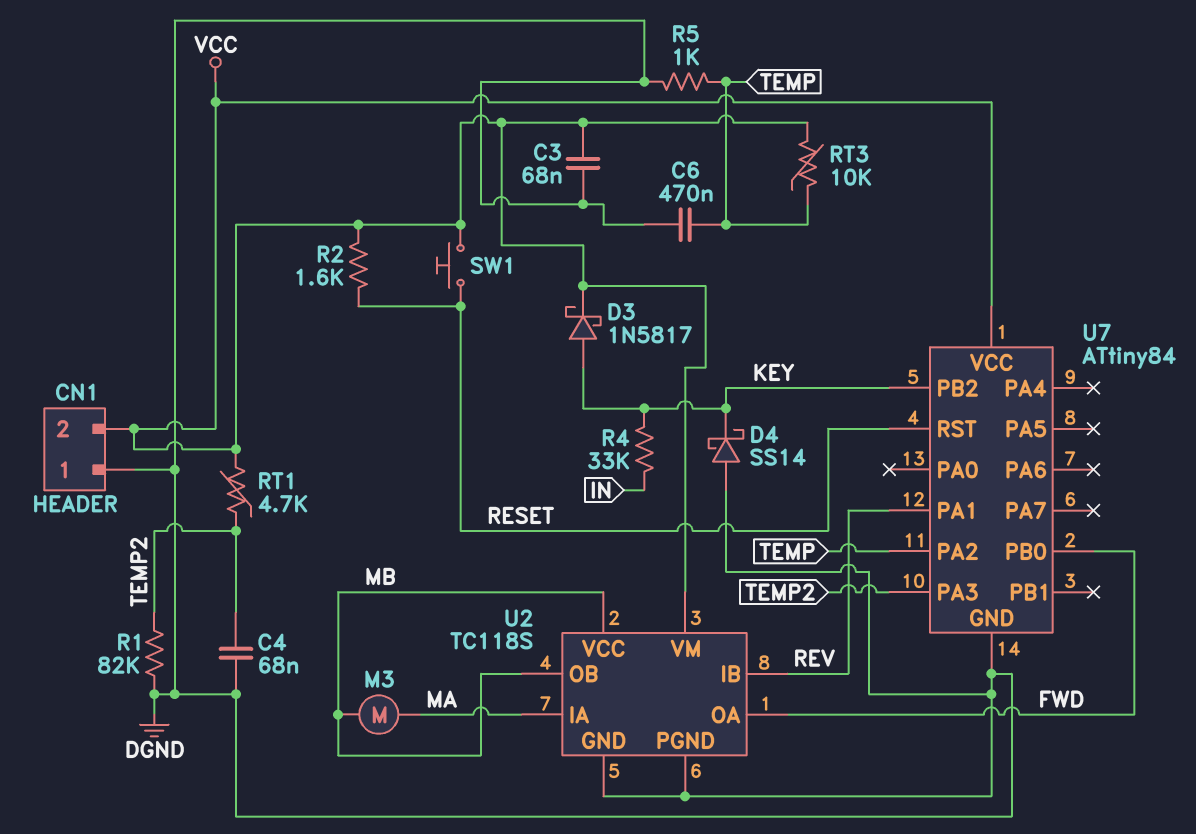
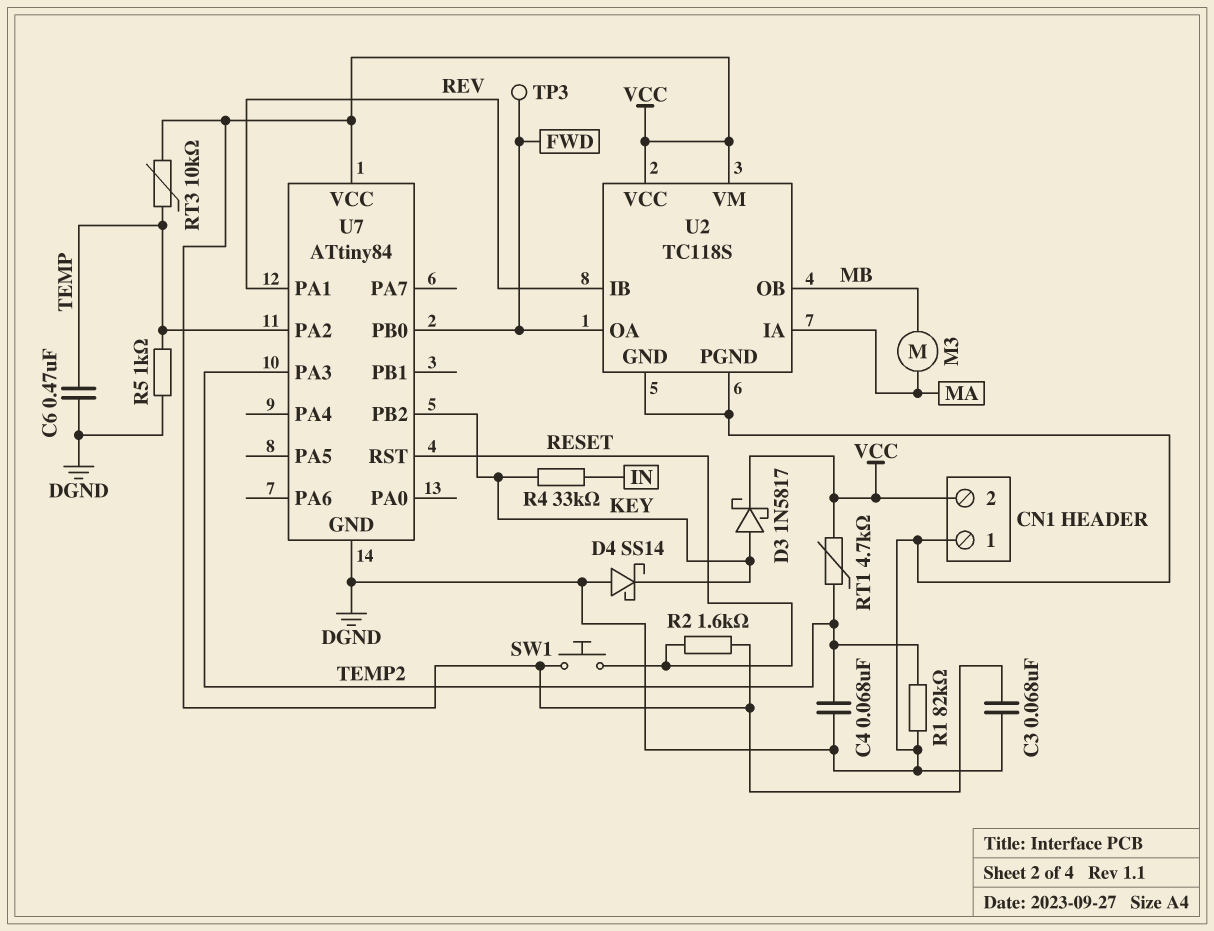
TP3: none -> test point (FWD)
U2 pin VCC: MB -> VCC

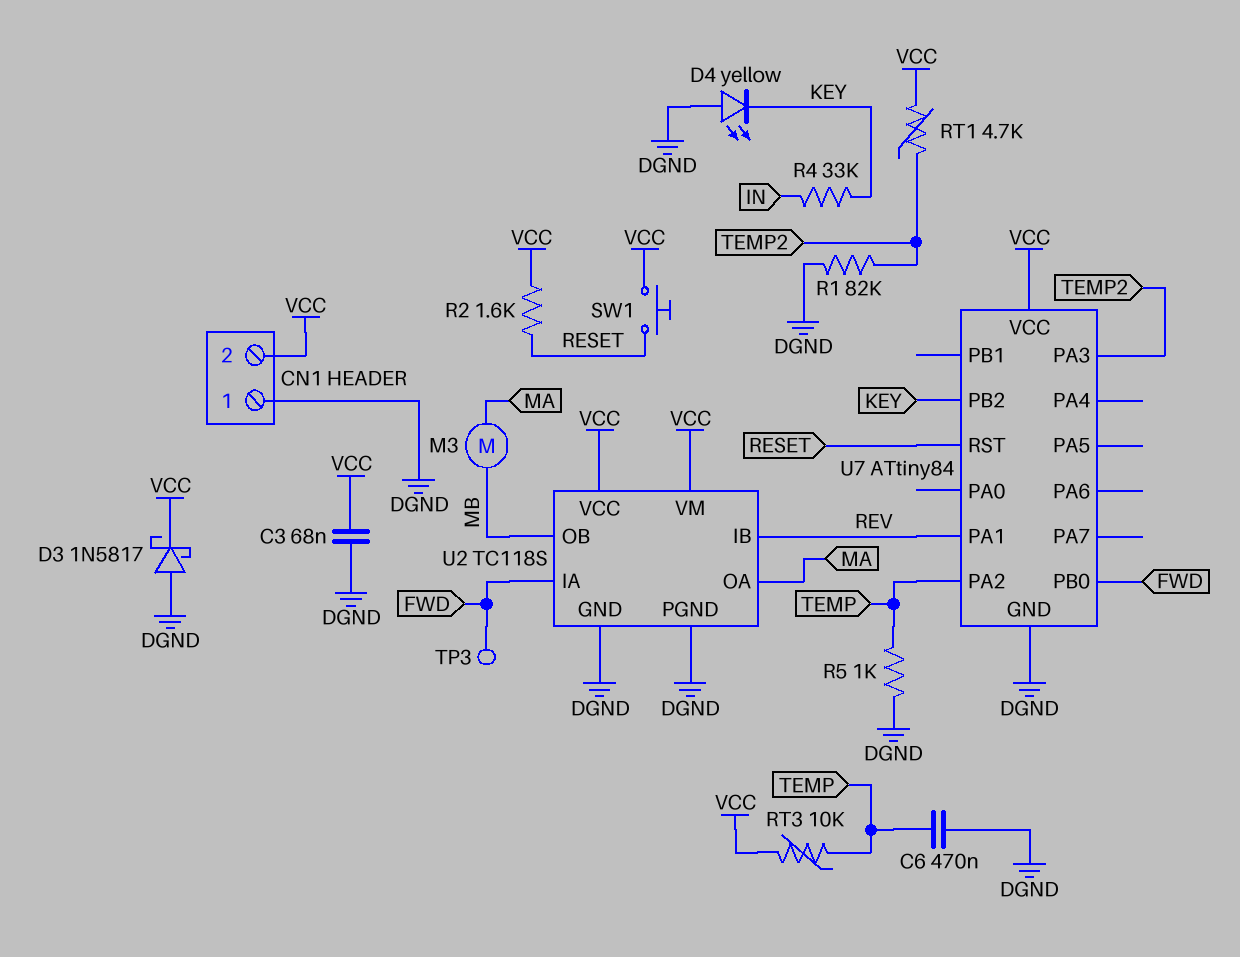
C4: 68nF (DGND, TEMP2) -> none
D3: schottky 1N5817 (A KEY, K VCC) -> schottky 1N5817 (A DGND, K VCC)
D4: schottky SS14 (A DGND, K KEY) -> LED yellow (A DGND, K KEY)
U2 pin IA: MA -> FWD
U2 pin OA: FWD -> MA

